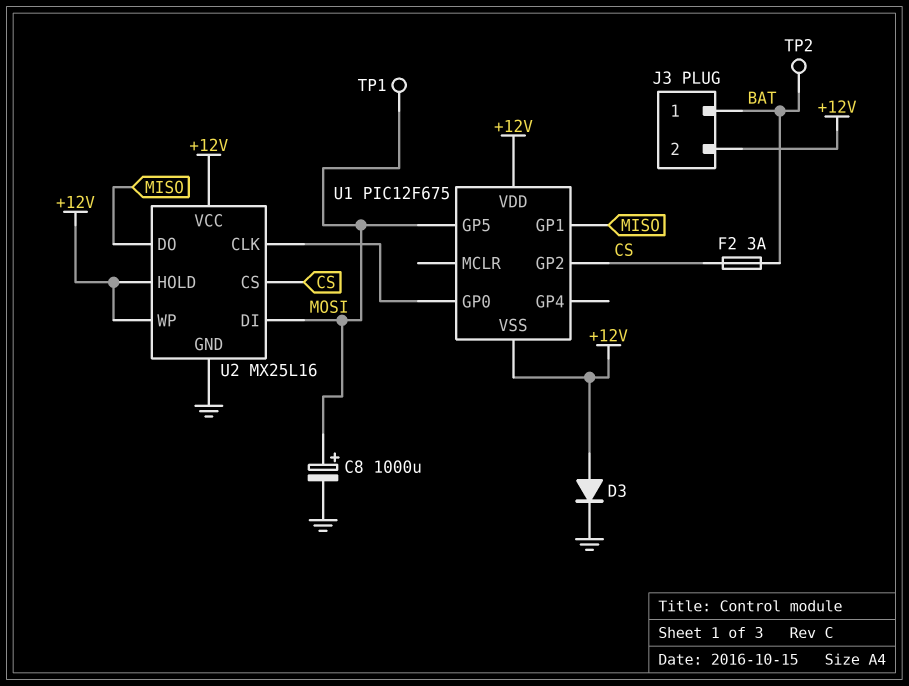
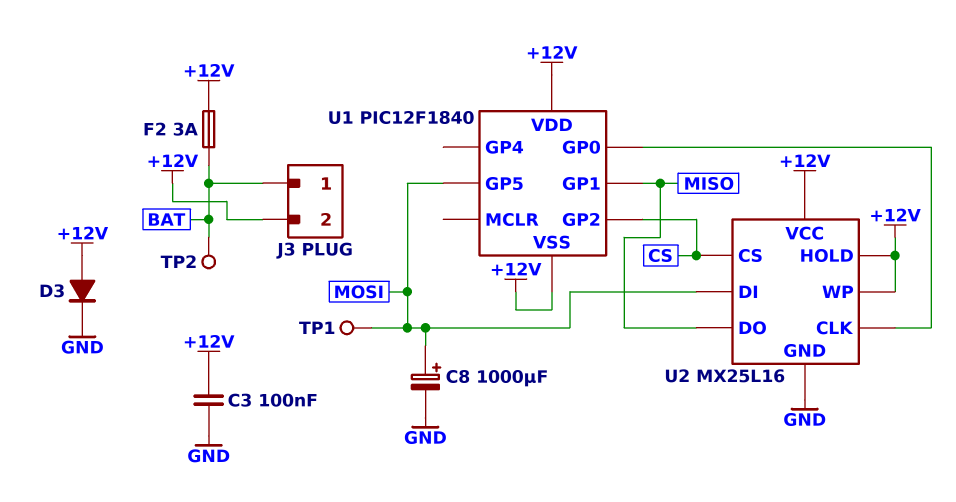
C3: none -> 100nF (+12V, GND)
F2: 3A (BAT, CS) -> 3A (+12V, BAT)
U1: PIC12F675 -> PIC12F1840

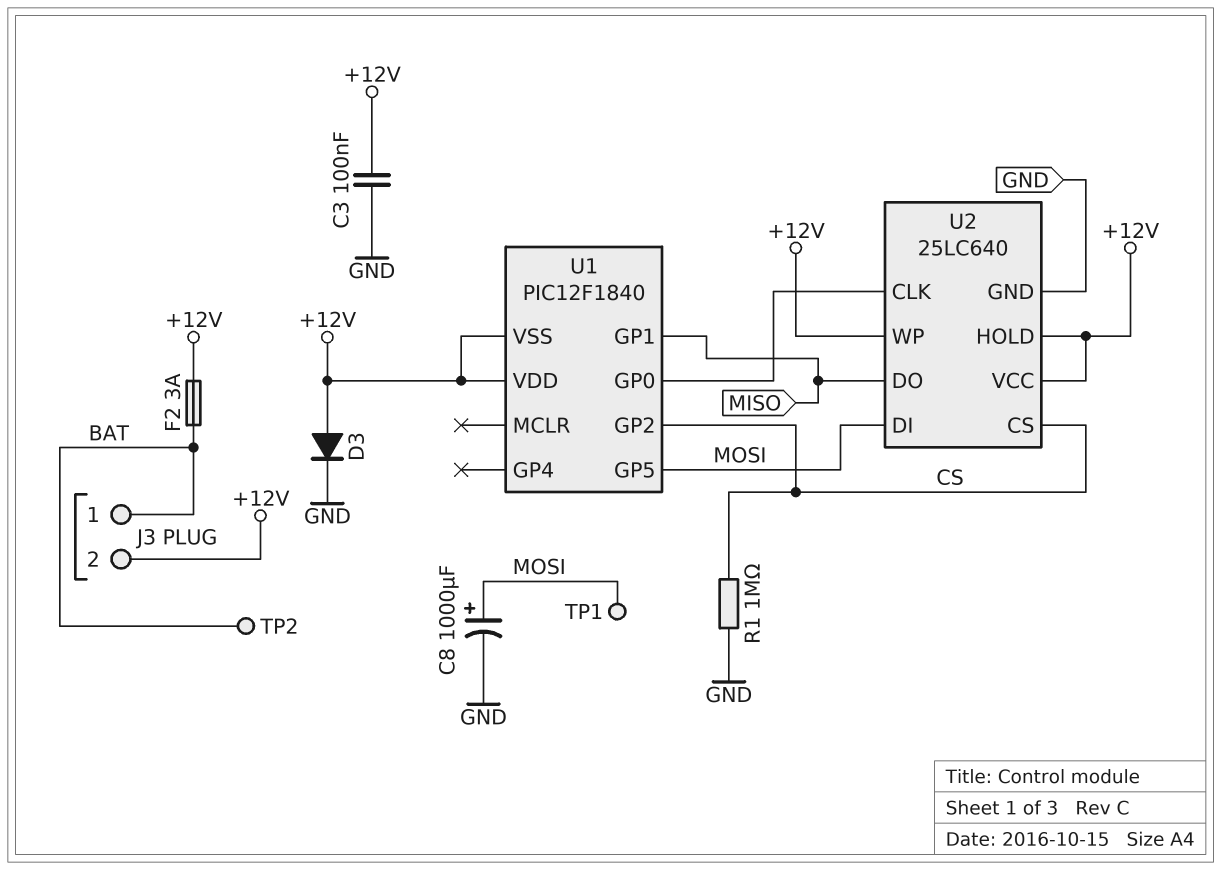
R1: none -> 1M (CS, GND)
U2: MX25L16 -> 25LC640

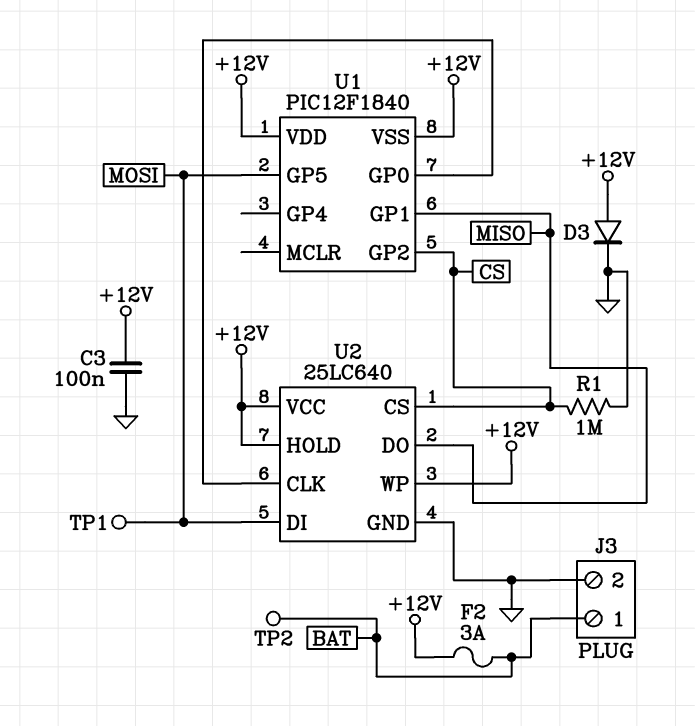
C8: 1000uF (plus MOSI, minus GND) -> none
J3 pin 2: +12V -> GND

